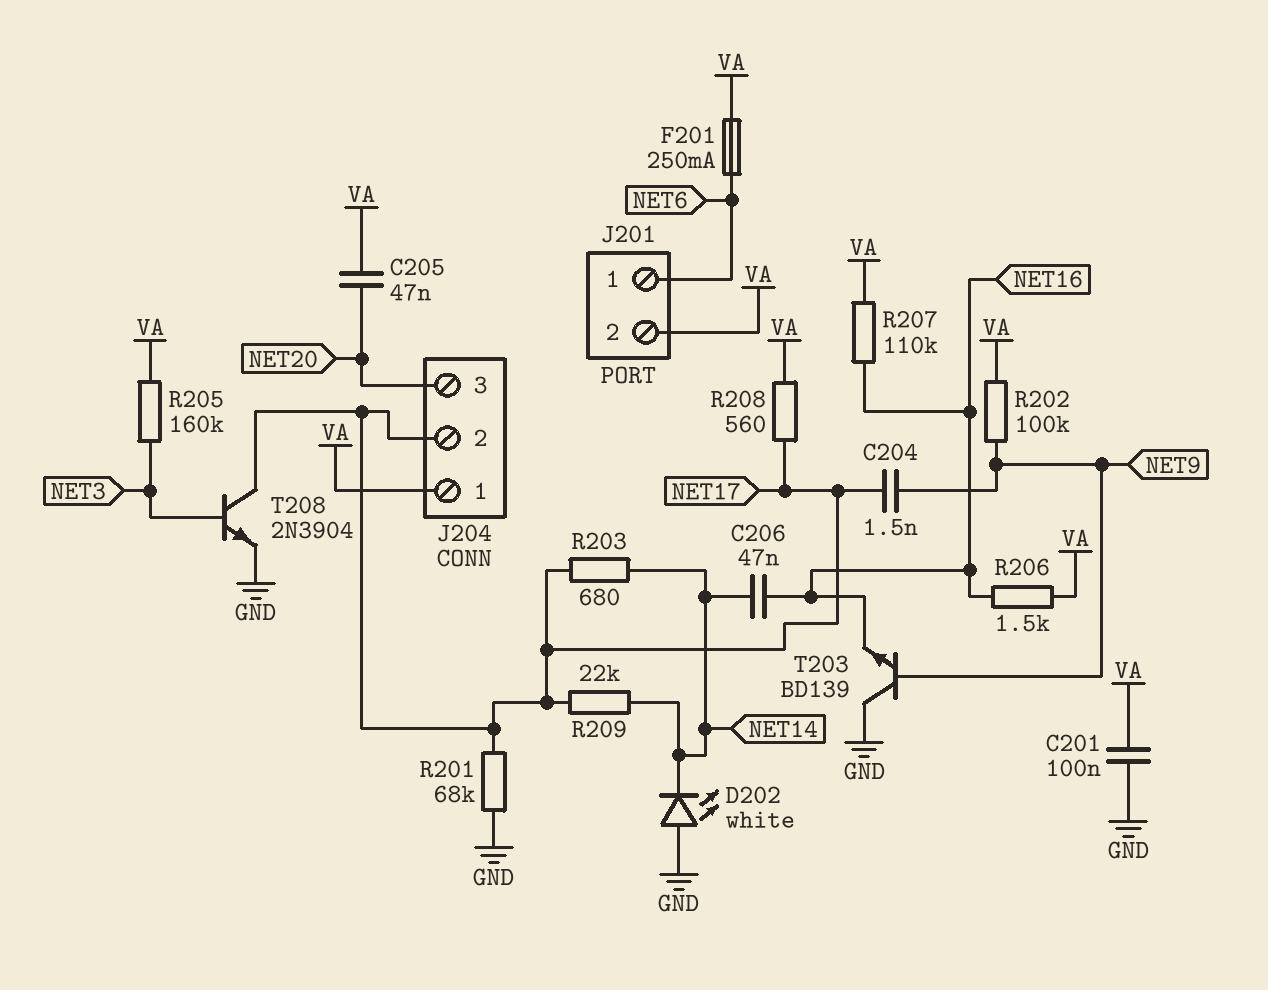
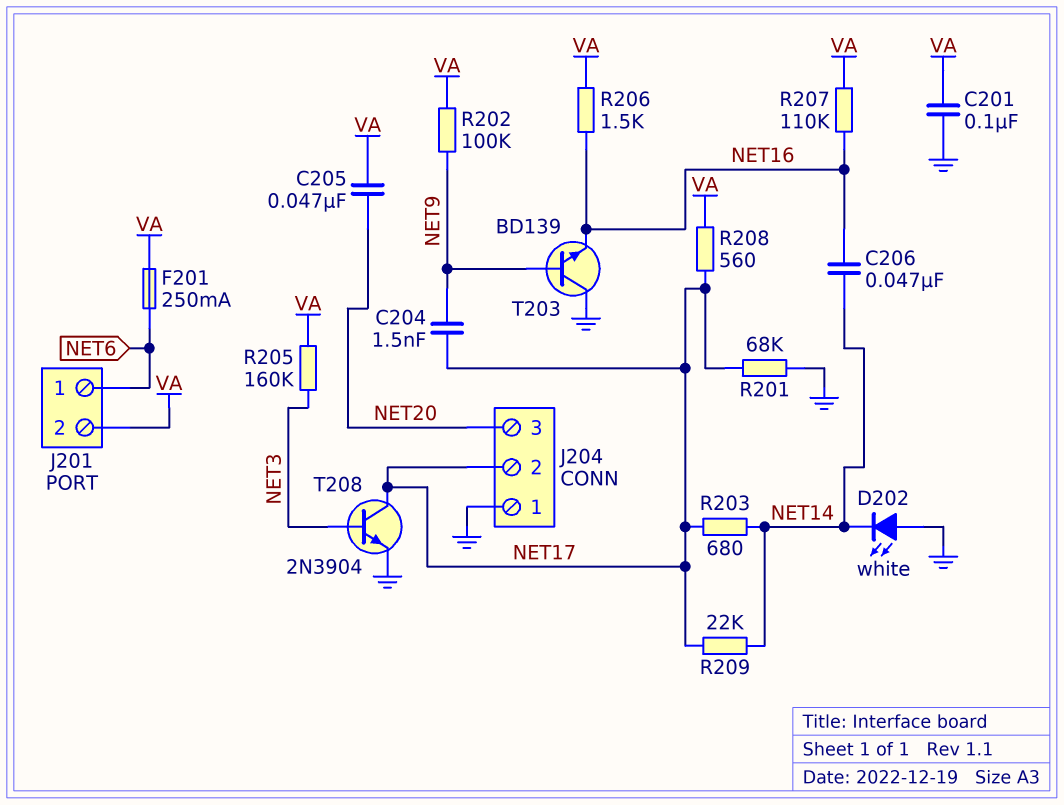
J204 pin 1: VA -> GND

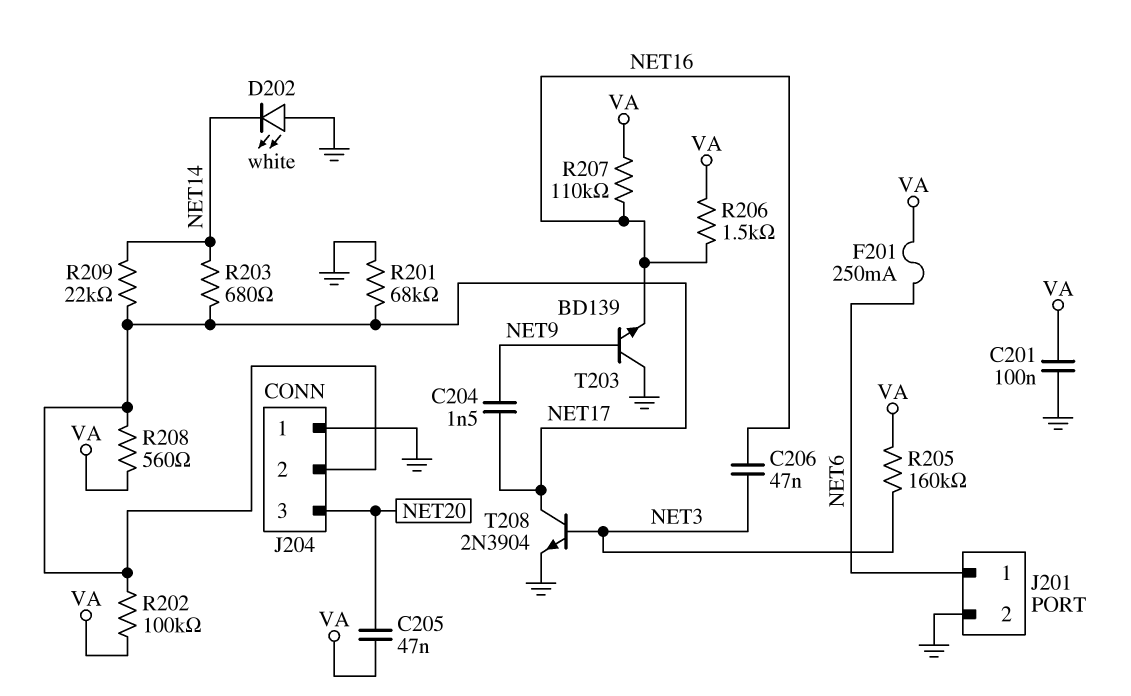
C206: 47nF (NET14, NET16) -> 47nF (NET3, NET16)
J201 pin 2: VA -> GND
R202: 100k (NET9, VA) -> 100k (NET17, VA)

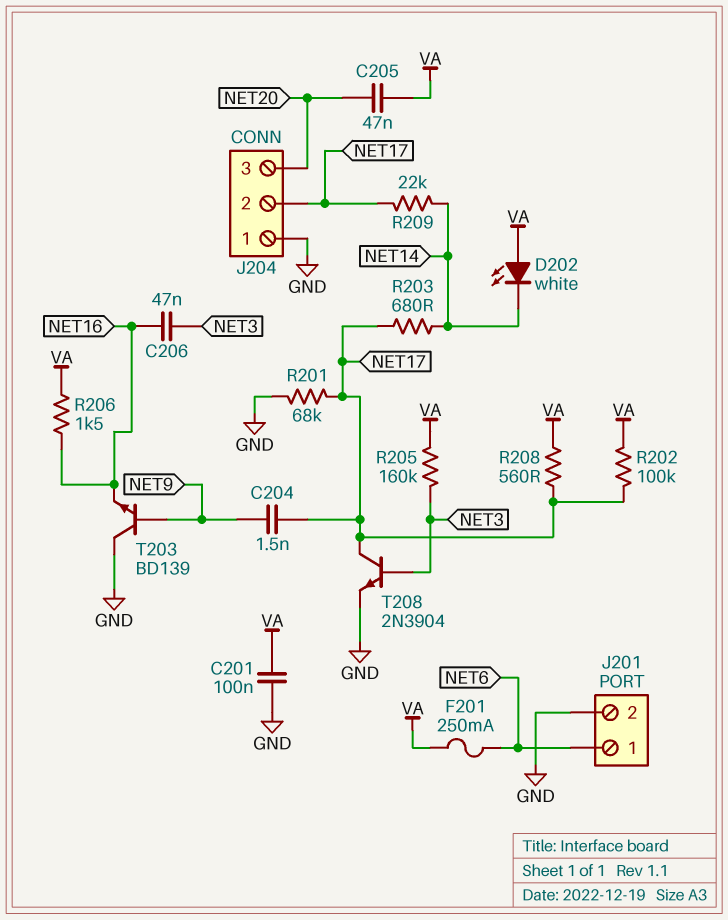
D202: LED white (A GND, K NET14) -> LED white (A VA, K NET14)
R207: 110k (NET16, VA) -> none

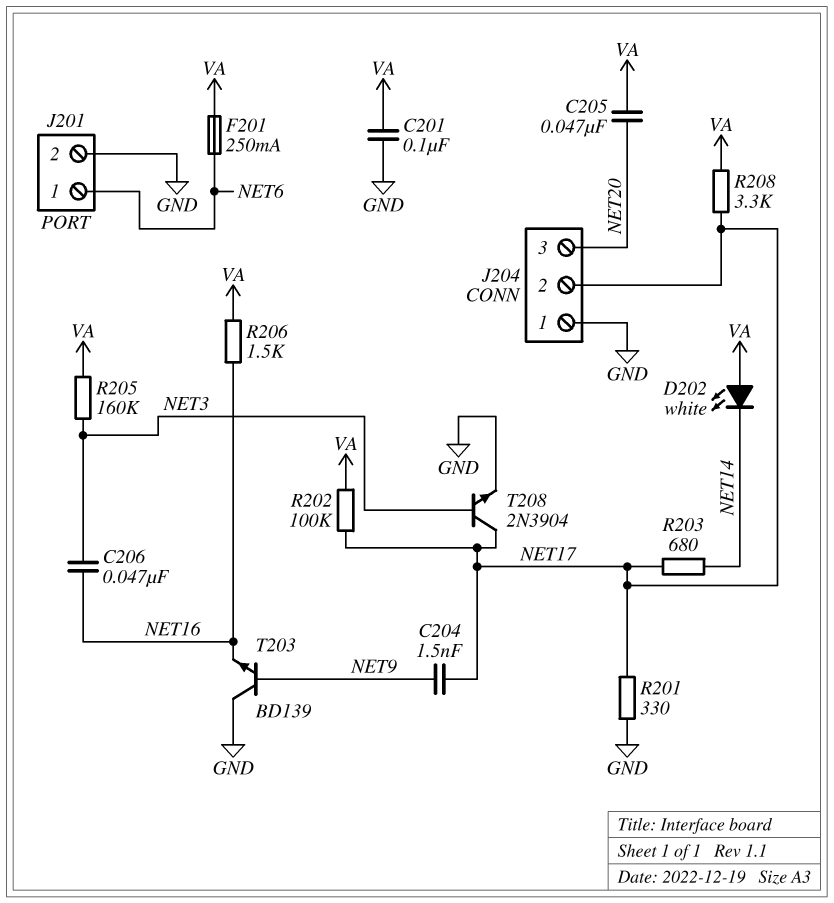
R201: 68k (GND, NET17) -> 330 (GND, NET17)
R208: 560 (NET17, VA) -> 3.3k (NET17, VA)
R209: 22k (NET14, NET17) -> none

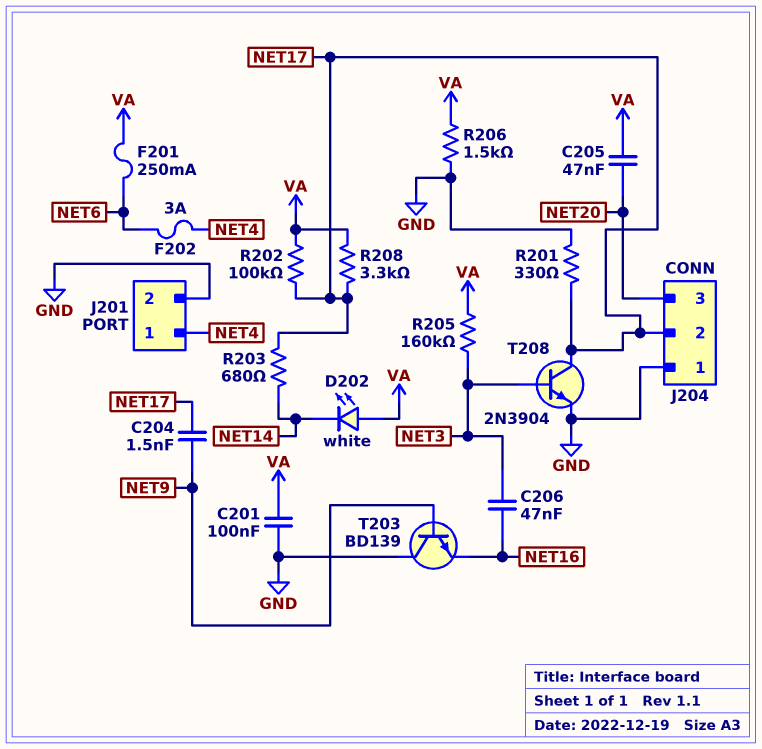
F202: none -> 3A (NET4, NET6)
J201 pin 1: NET6 -> NET4
R206: 1.5k (NET16, VA) -> 1.5k (GND, VA)

